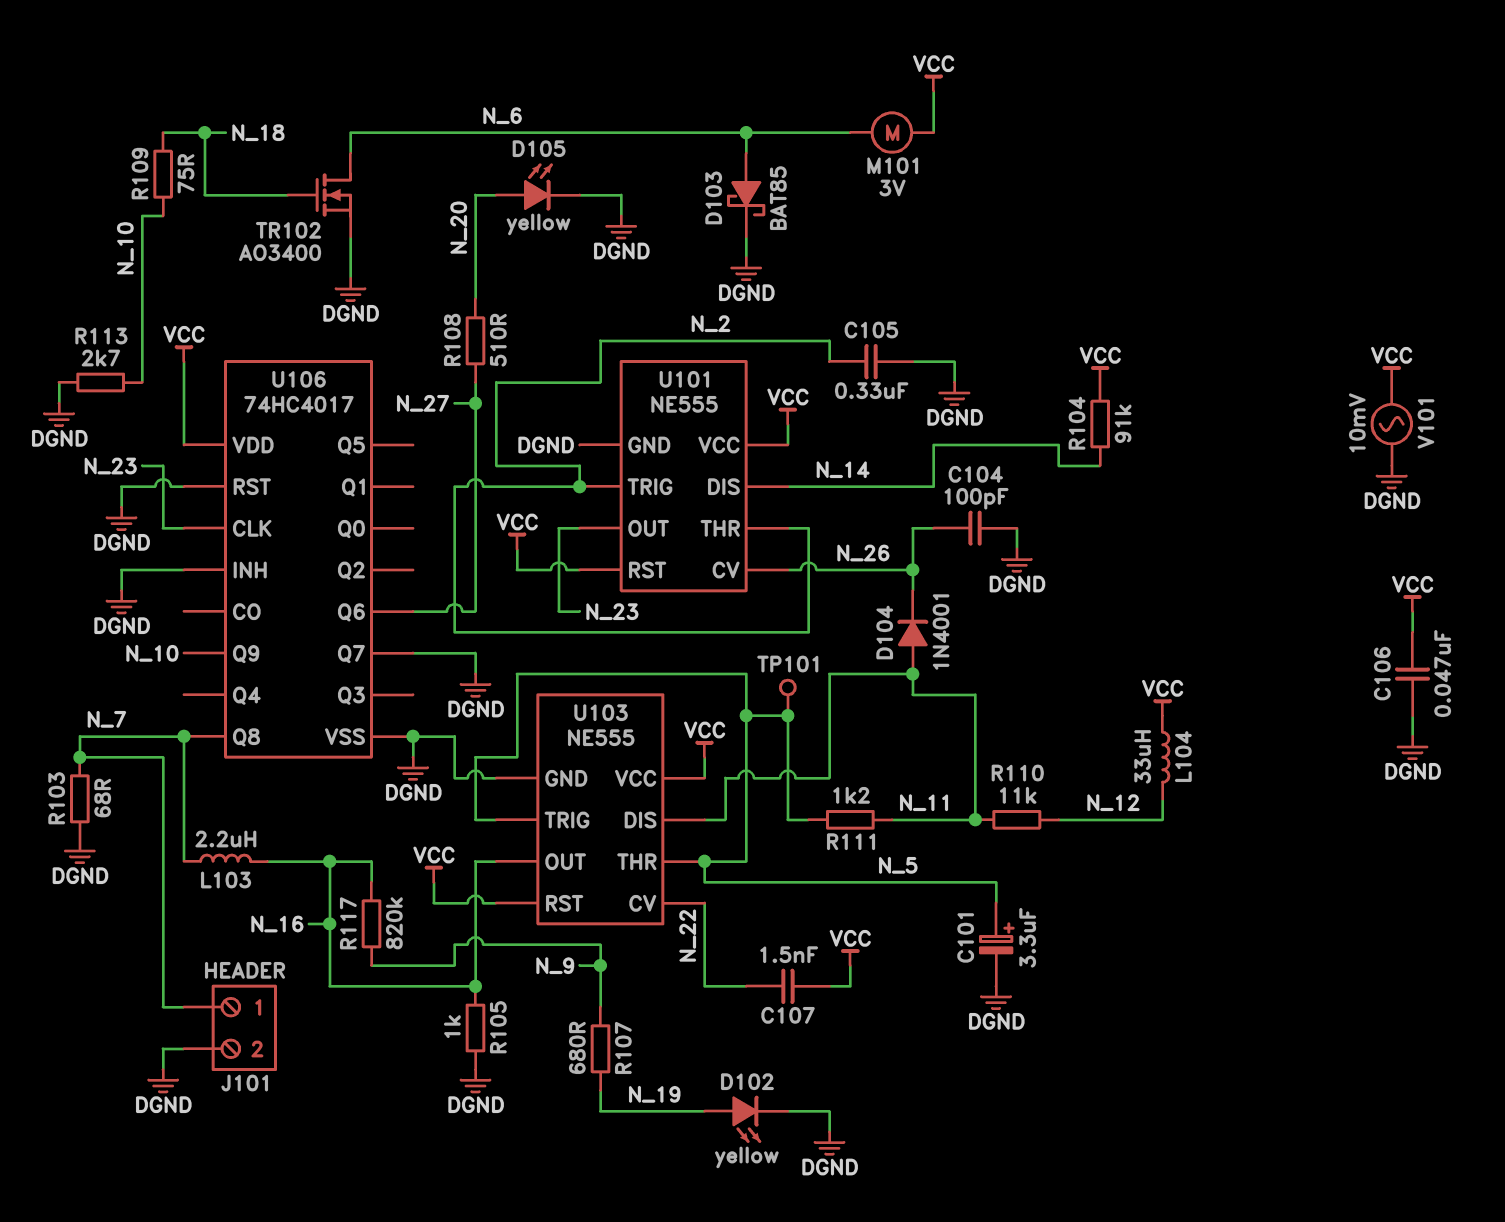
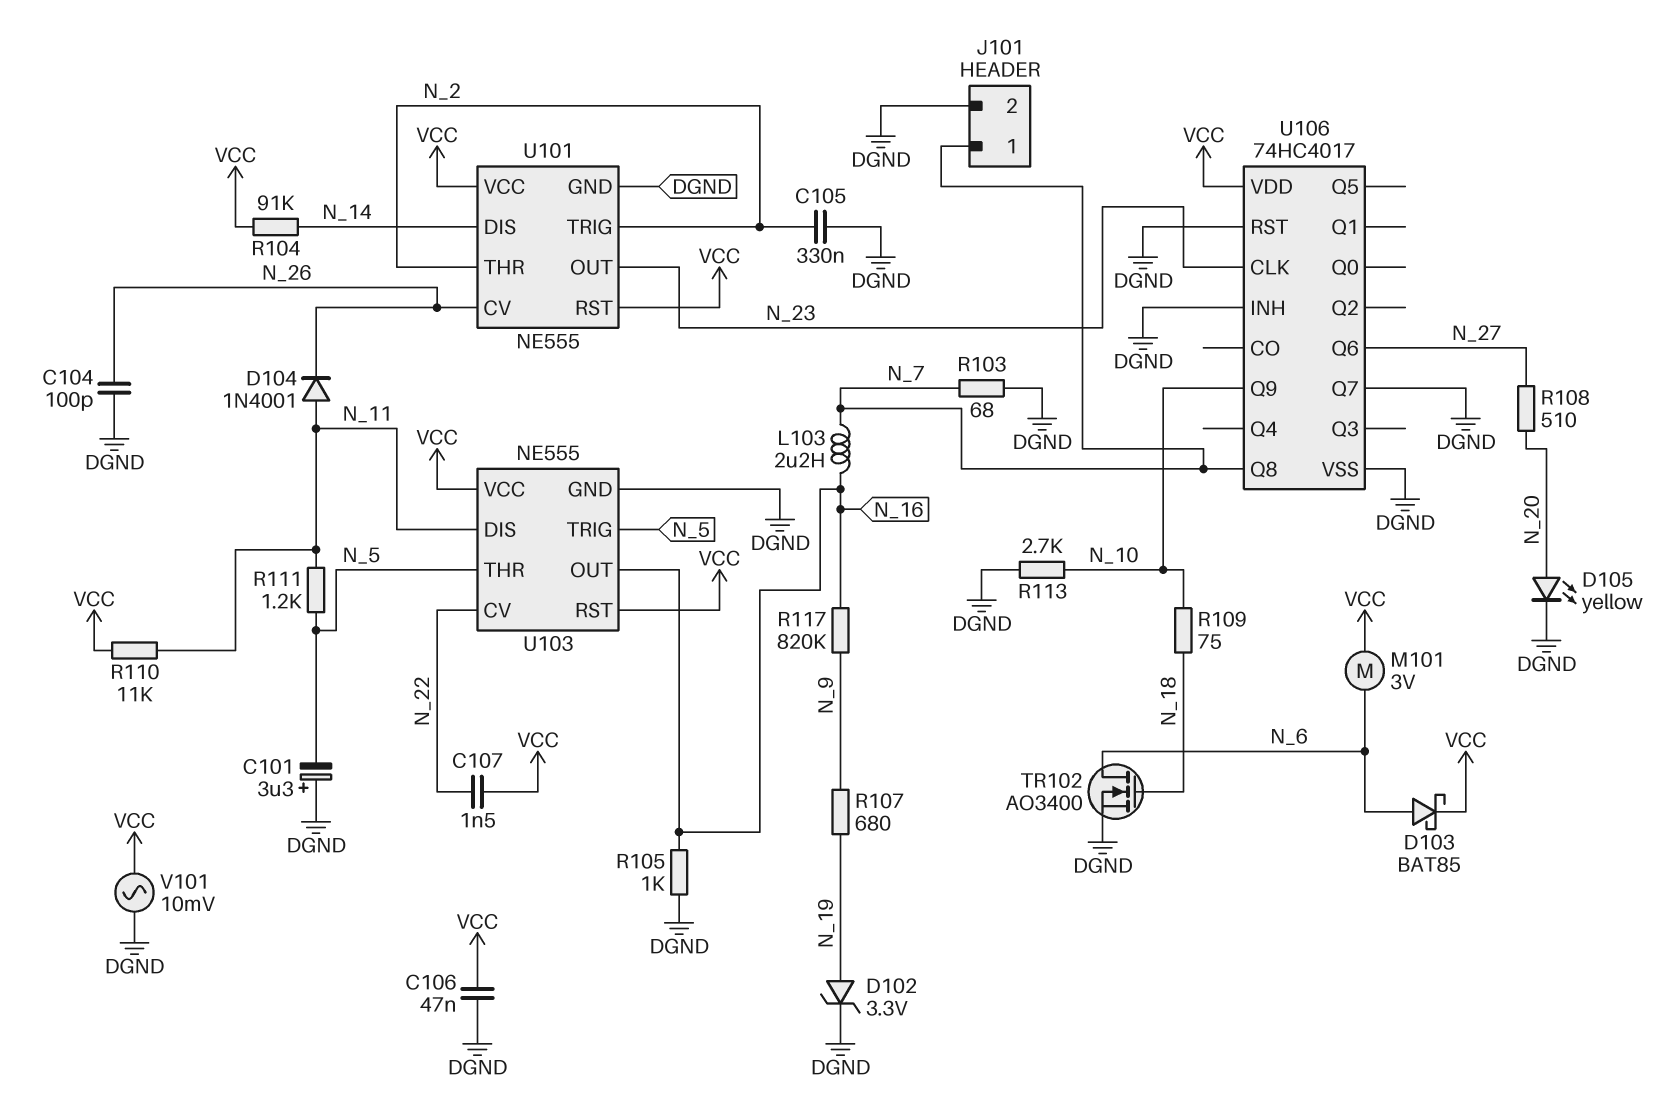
C101: 3.3uF (plus N_5, minus DGND) -> 3.3uF (plus DGND, minus N_5)
D102: LED yellow (A N_19, K DGND) -> zener 3.3V (A N_19, K DGND)
D103: schottky BAT85 (A N_6, K DGND) -> schottky BAT85 (A N_6, K VCC)
L104: 33uH (N_12, VCC) -> none
R110: 11k (N_11, N_12) -> 11k (N_11, VCC)
TP101: test point (N_5) -> none

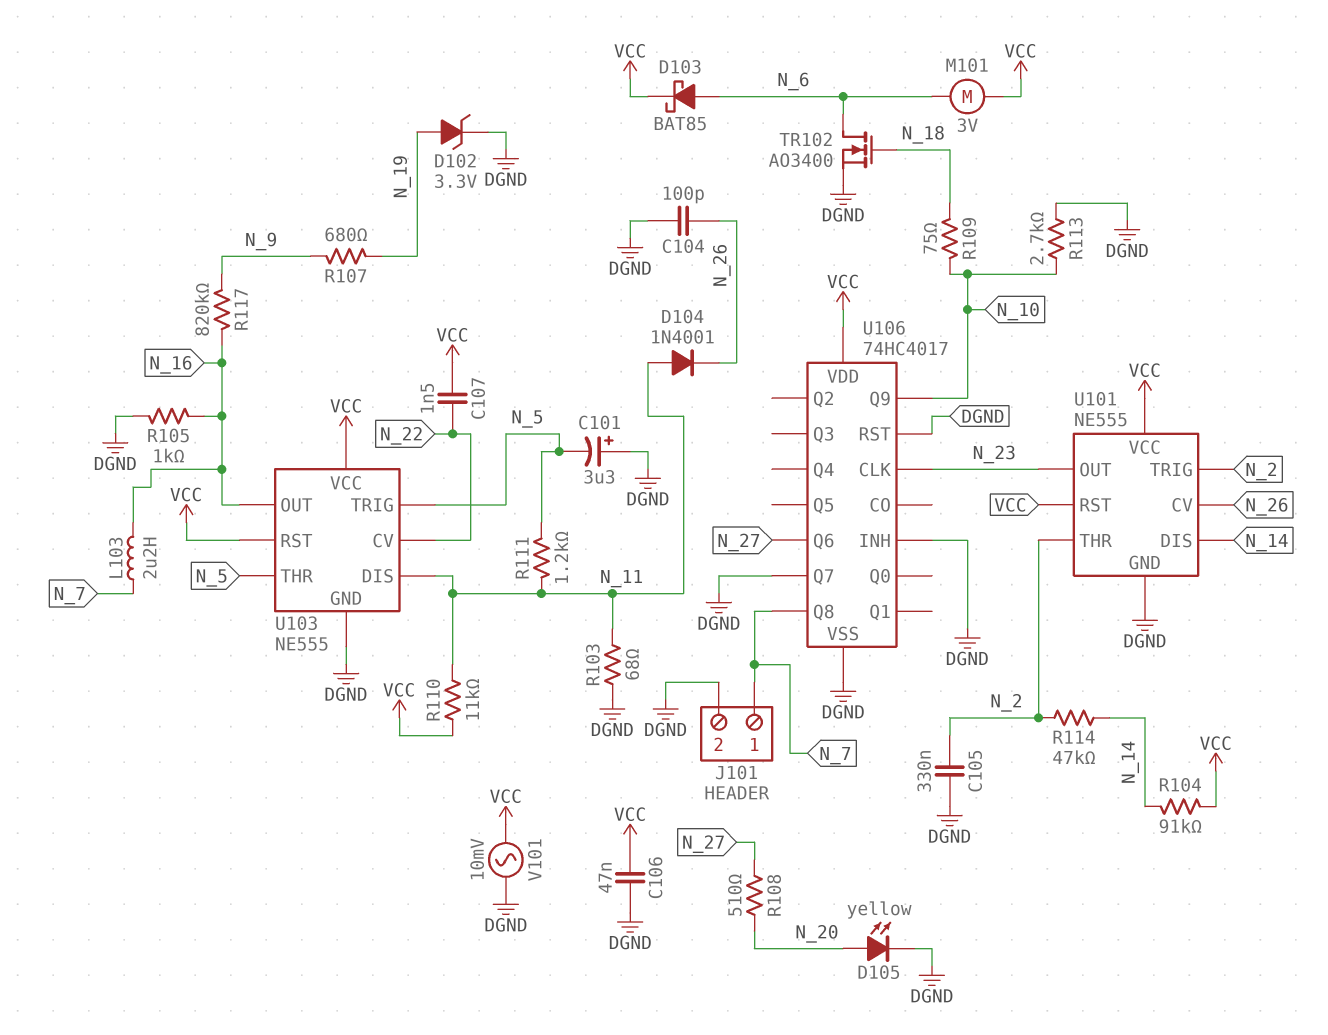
R103: 68 (DGND, N_7) -> 68 (DGND, N_11)
R114: none -> 47k (N_2, N_14)

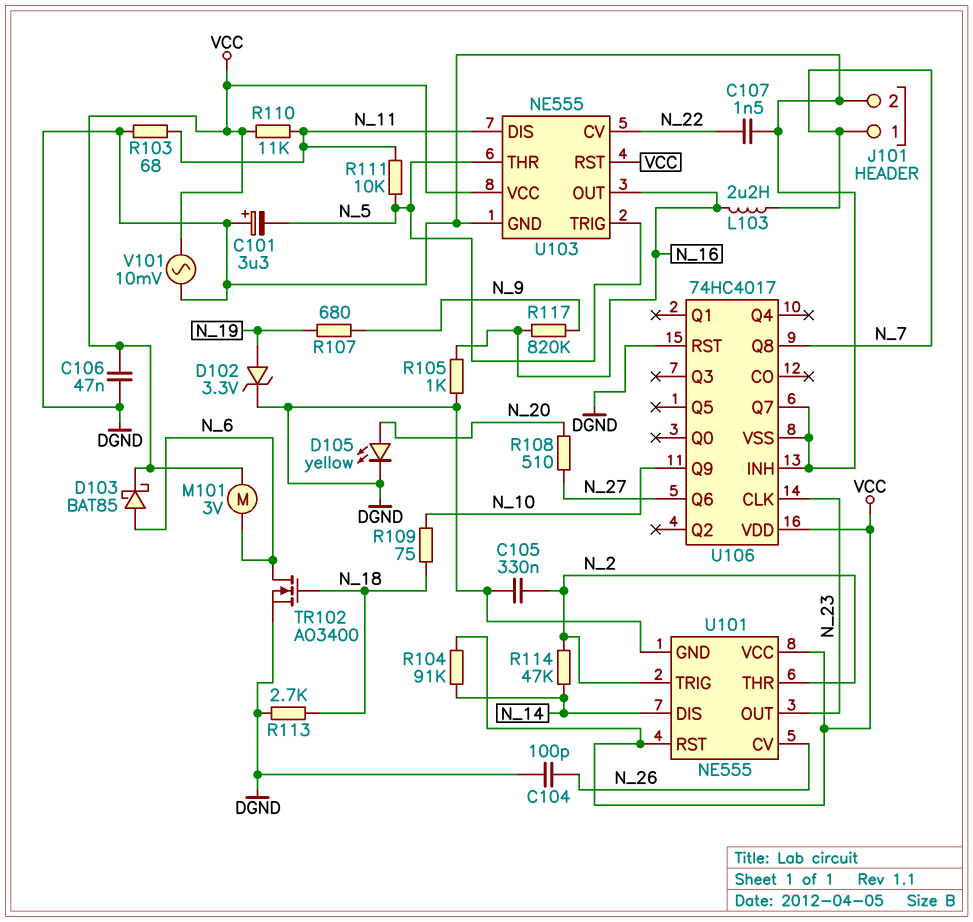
C107: 1.5nF (N_22, VCC) -> 1.5nF (DGND, N_22)
D104: diode 1N4001 (A N_11, K N_26) -> none
R111: 1.2k (N_5, N_11) -> 10k (N_5, N_11)
R113: 2.7k (DGND, N_10) -> 2.7k (DGND, N_18)

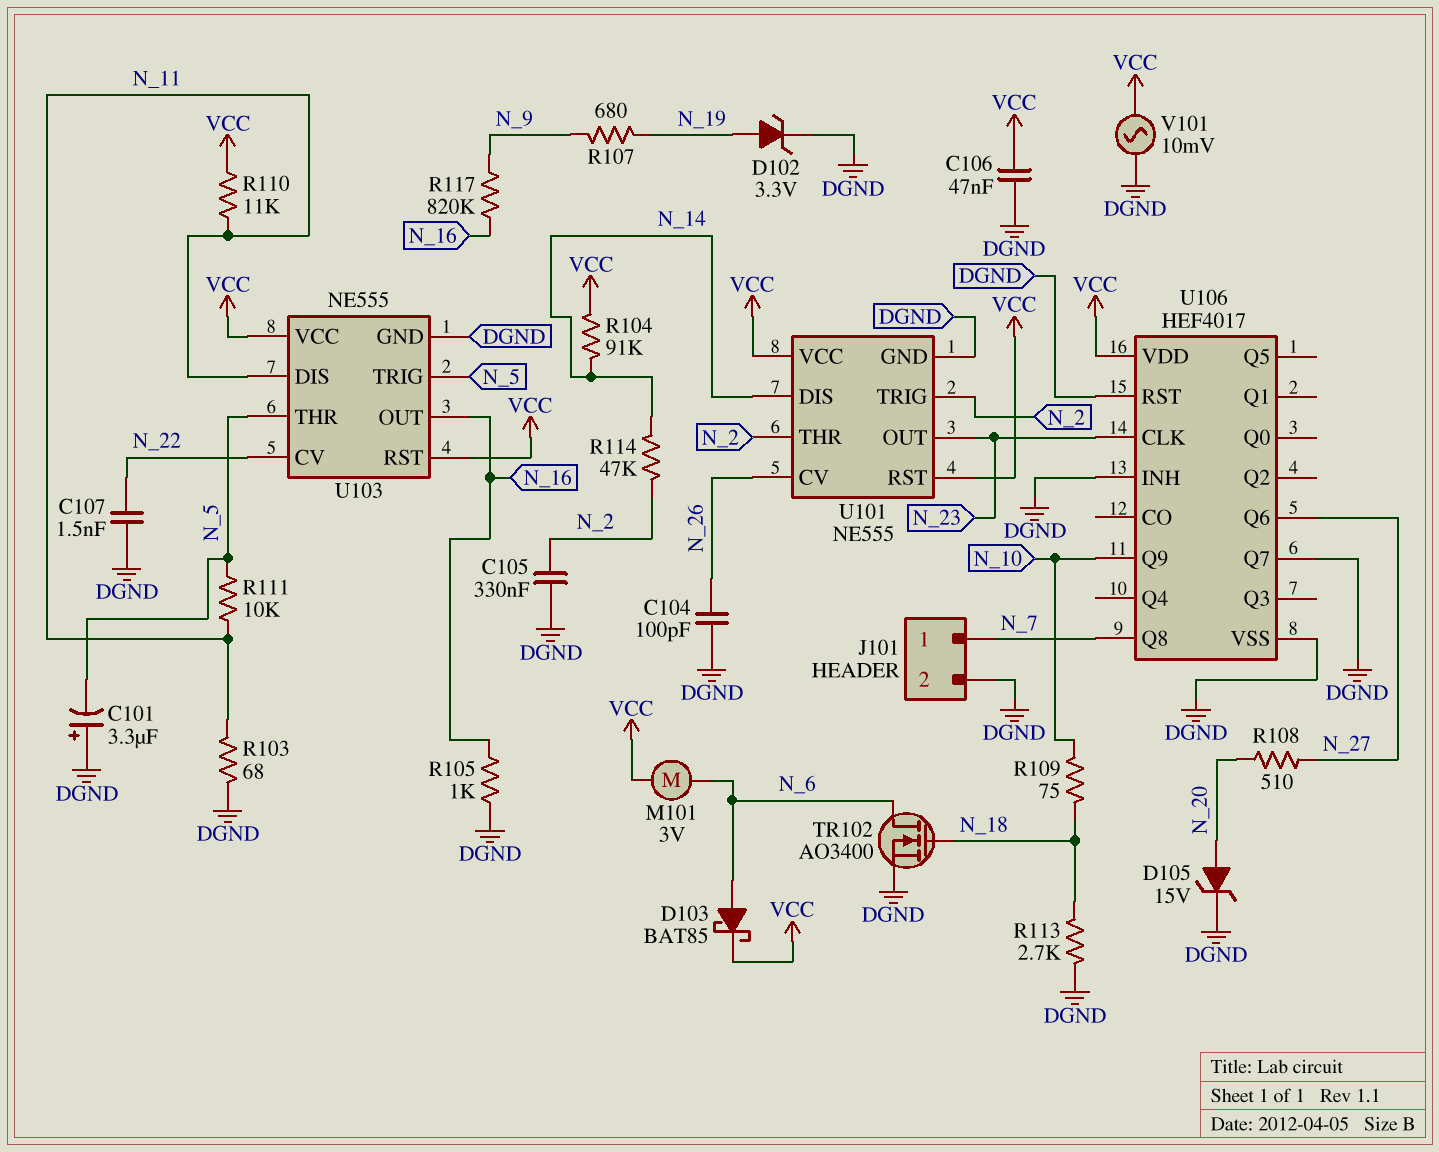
D105: LED yellow (A N_20, K DGND) -> zener 15V (A N_20, K DGND)
L103: 2.2uH (N_7, N_16) -> none
U106: 74HC4017 -> HEF4017

